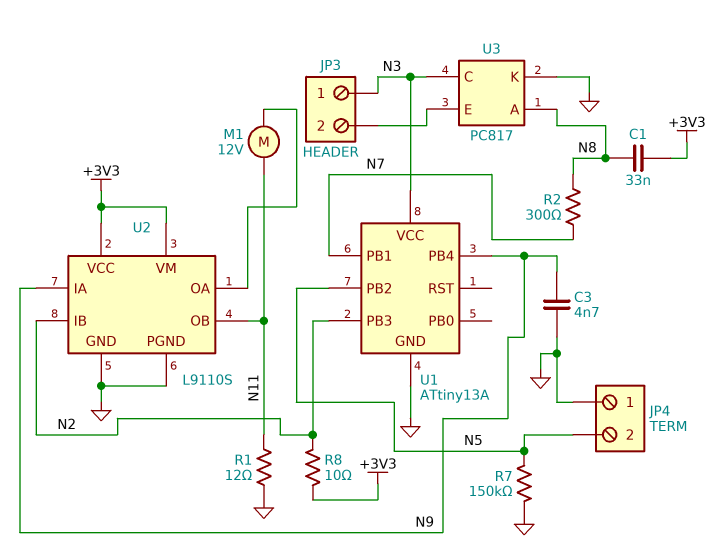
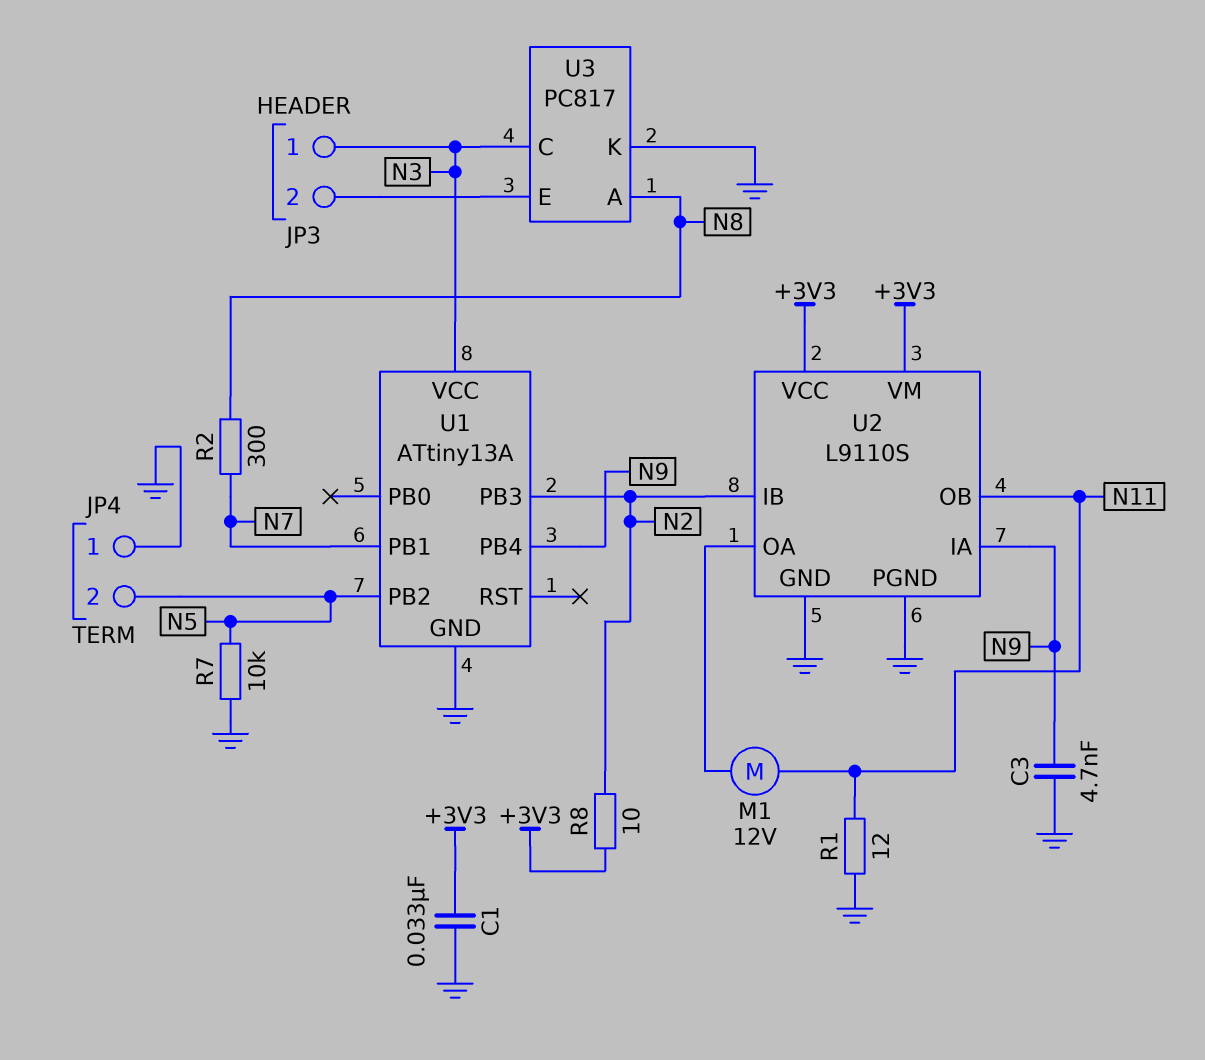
C1: 33nF (+3V3, N8) -> 33nF (+3V3, GND)
R7: 150k (GND, N5) -> 10k (GND, N5)

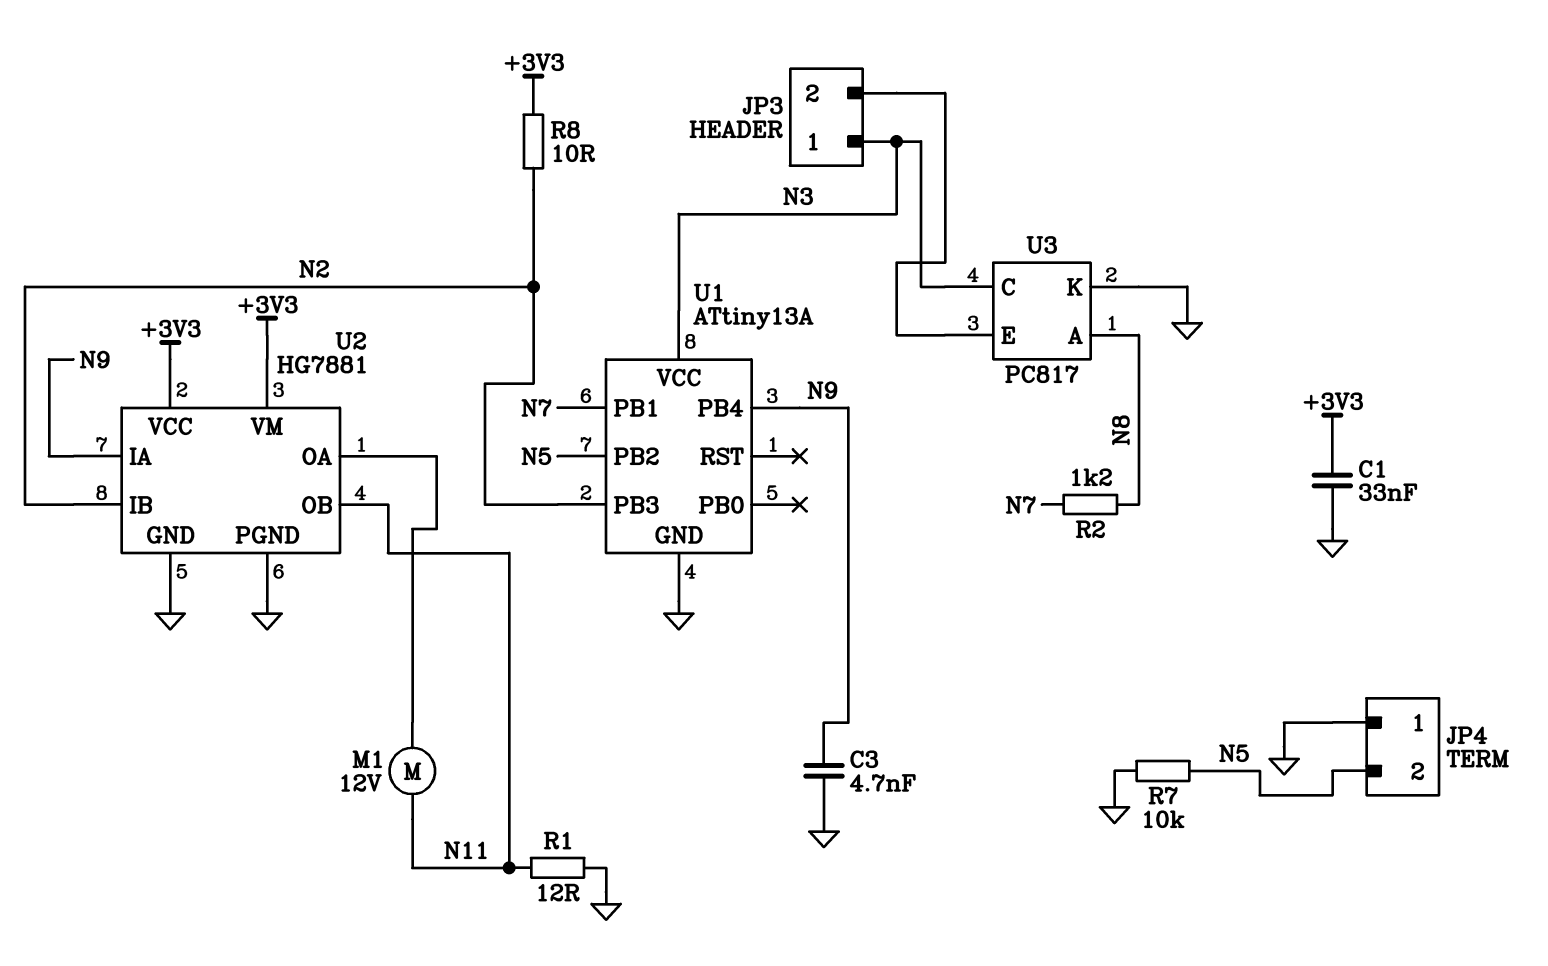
R2: 300 (N7, N8) -> 1.2k (N7, N8)
U2: L9110S -> HG7881

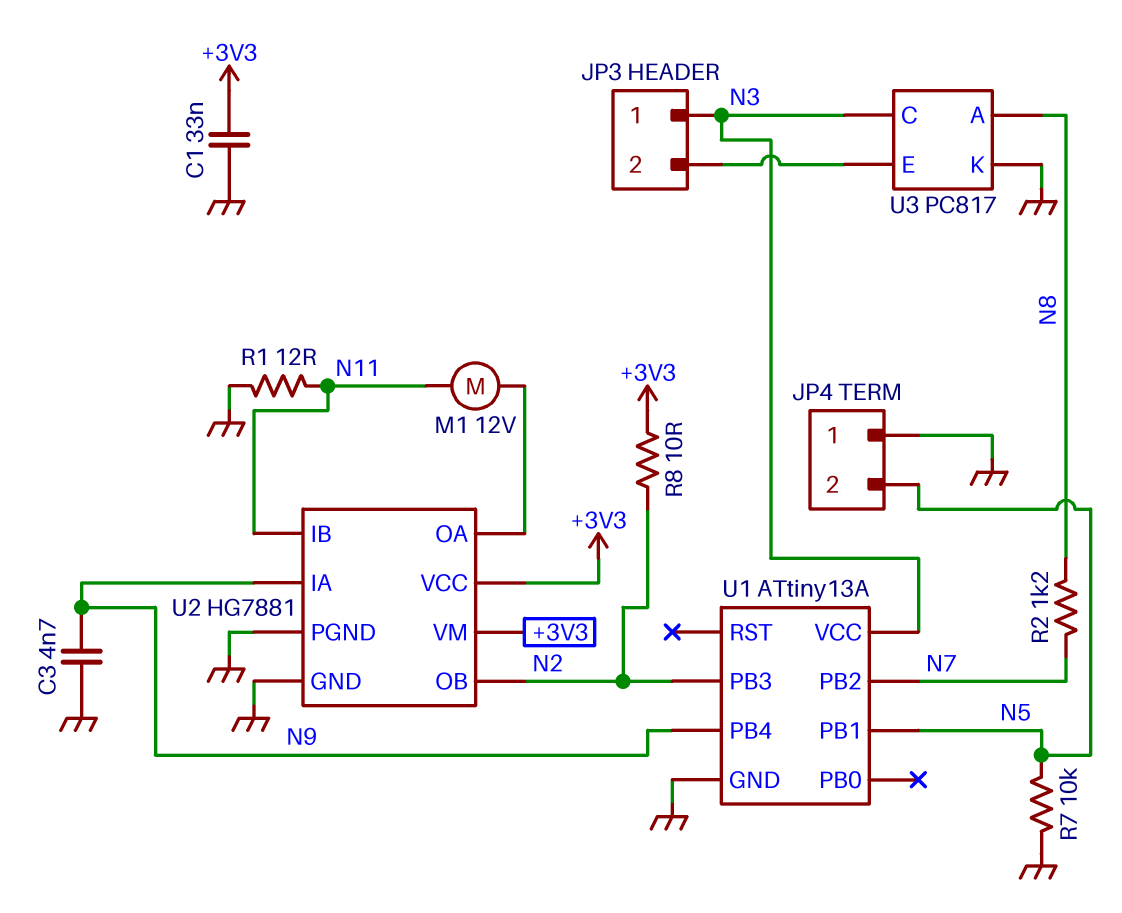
U1 pin PB1: N7 -> N5
U1 pin PB2: N5 -> N7
U2 pin IB: N2 -> N11
U2 pin OB: N11 -> N2

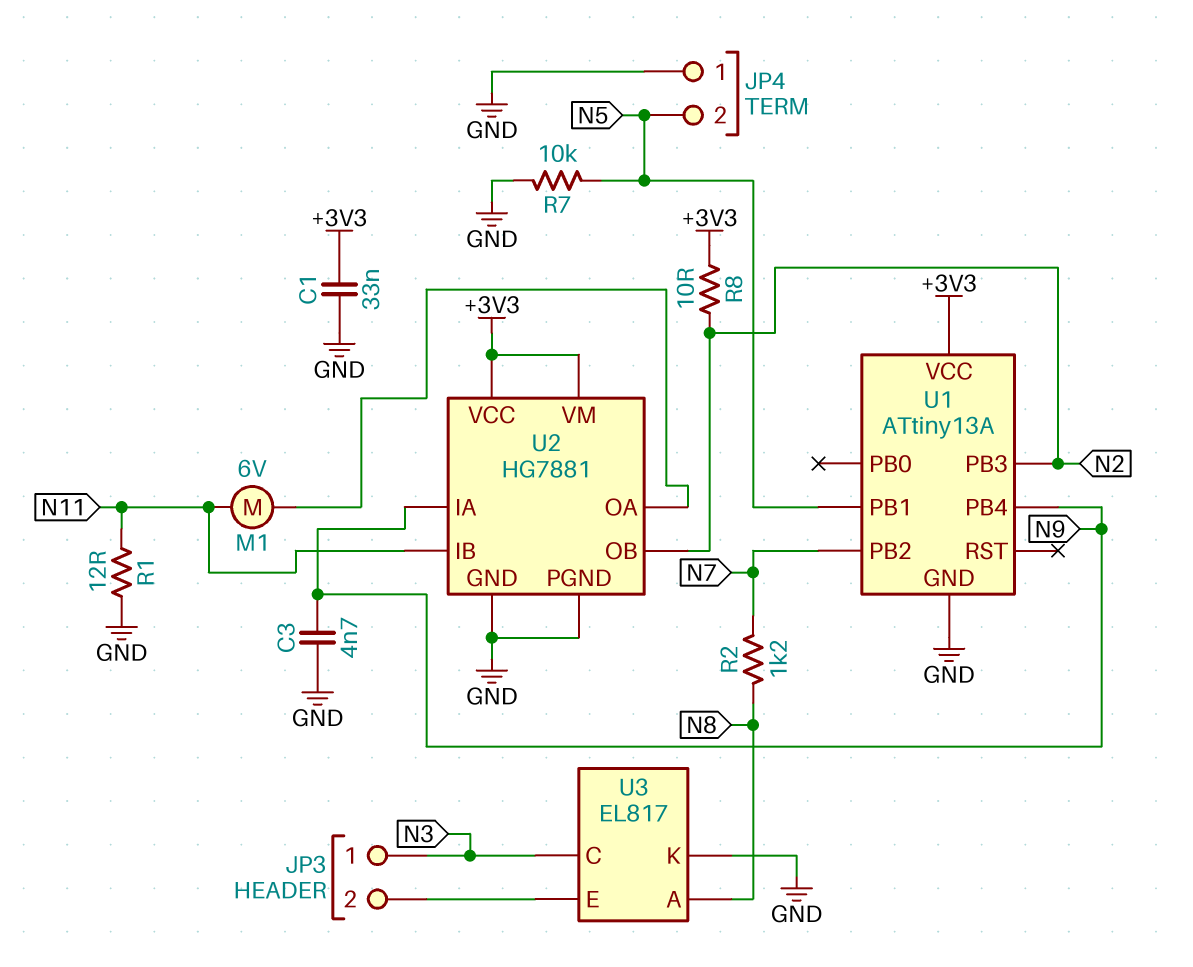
M1: motor 12V (N11, U2/OA) -> motor 6V (N11, U2/OA)
U1 pin VCC: N3 -> +3V3
U3: PC817 -> EL817

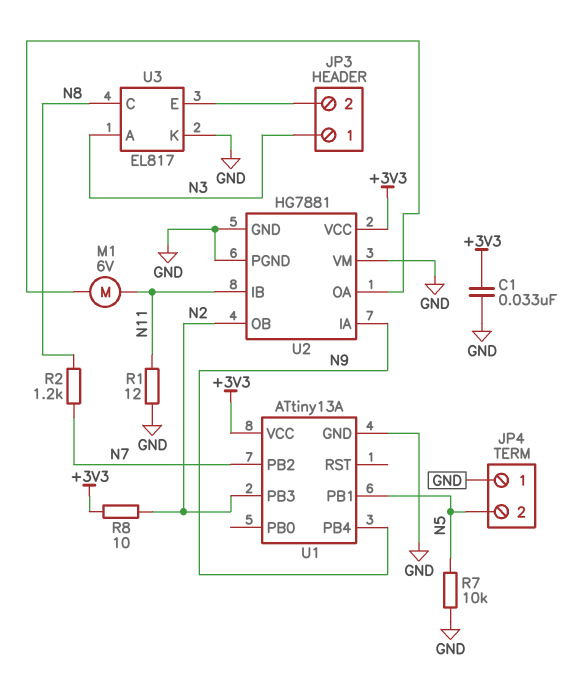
C3: 4.7nF (GND, N9) -> none
U2 pin VM: +3V3 -> GND
U3 pin A: N8 -> N3
U3 pin C: N3 -> N8

